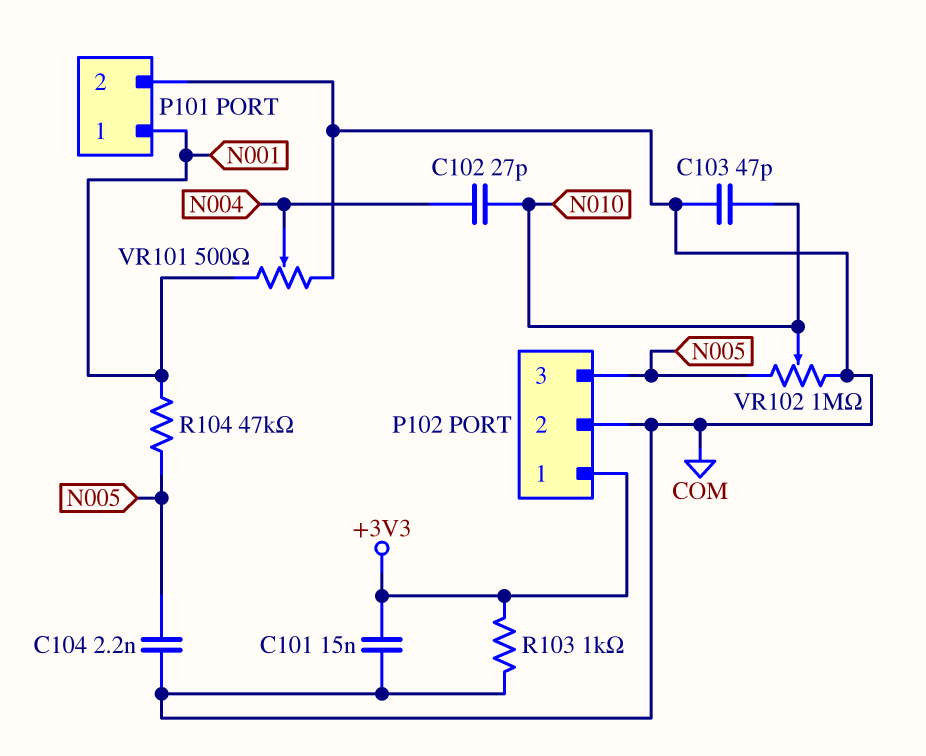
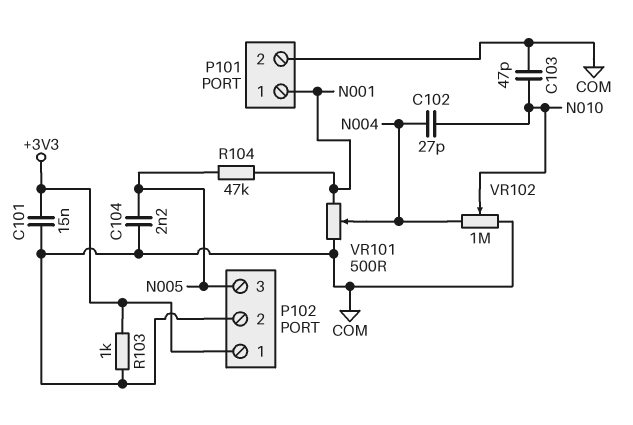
VR102: 1M (COM, N005, wiper N010) -> 1M (COM, N004, wiper N010)

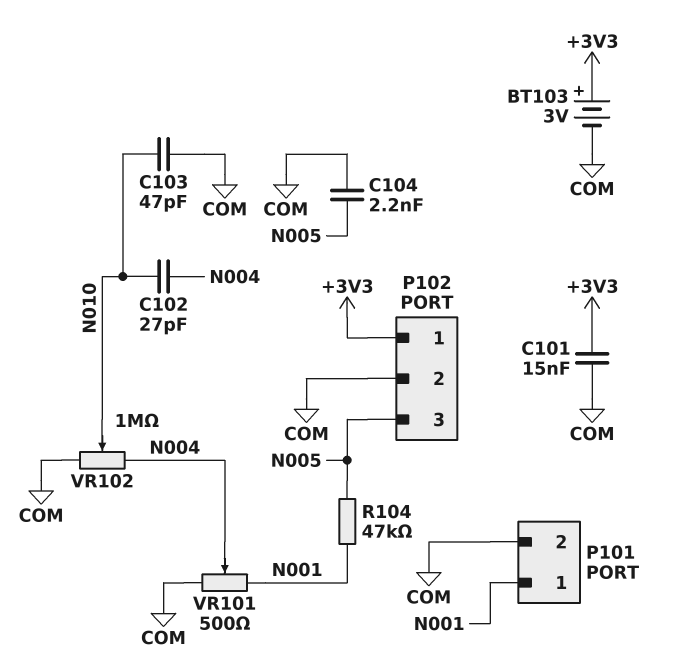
BT103: none -> 3V (plus +3V3, minus COM)
R103: 1k (+3V3, COM) -> none

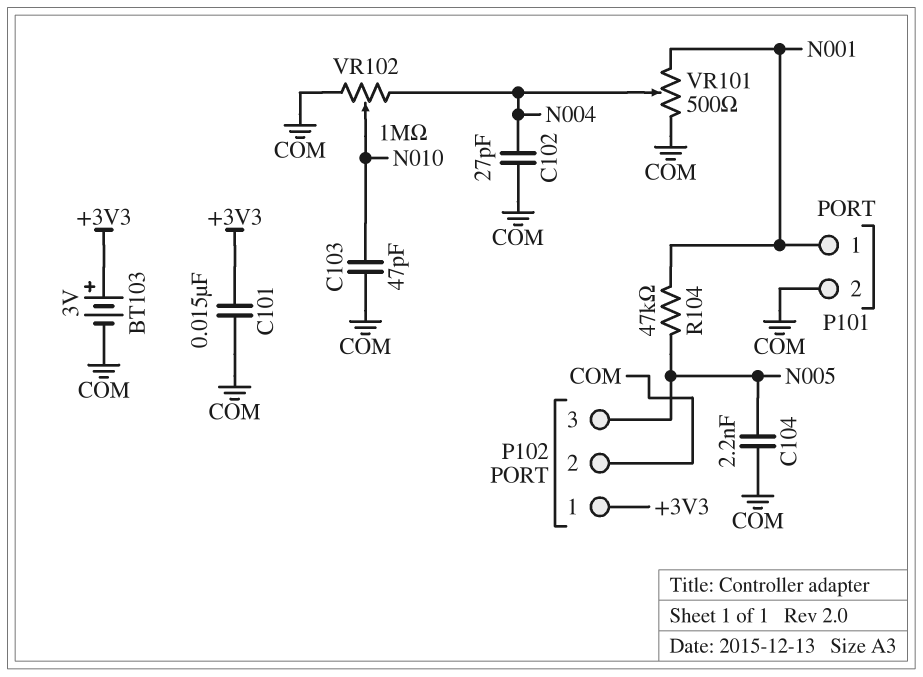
C102: 27pF (N004, N010) -> 27pF (COM, N004)

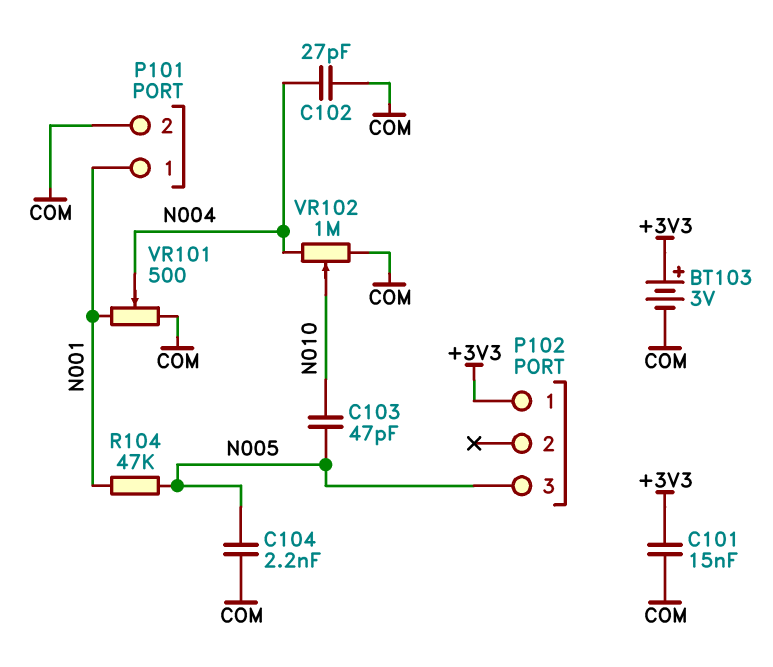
C103: 47pF (COM, N010) -> 47pF (N005, N010)
P102 pin 2: COM -> none

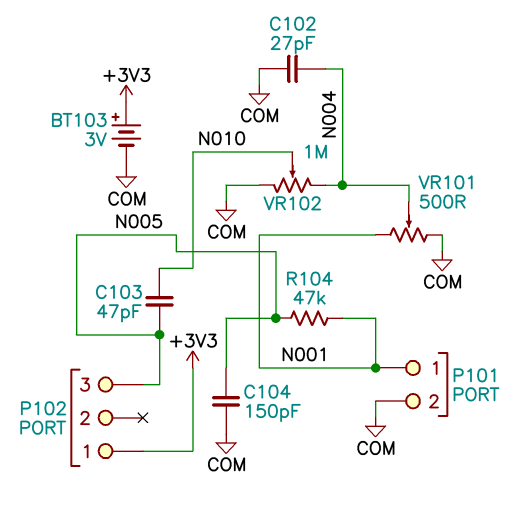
C101: 15nF (+3V3, COM) -> none
C104: 2.2nF (COM, N005) -> 150pF (COM, N005)

